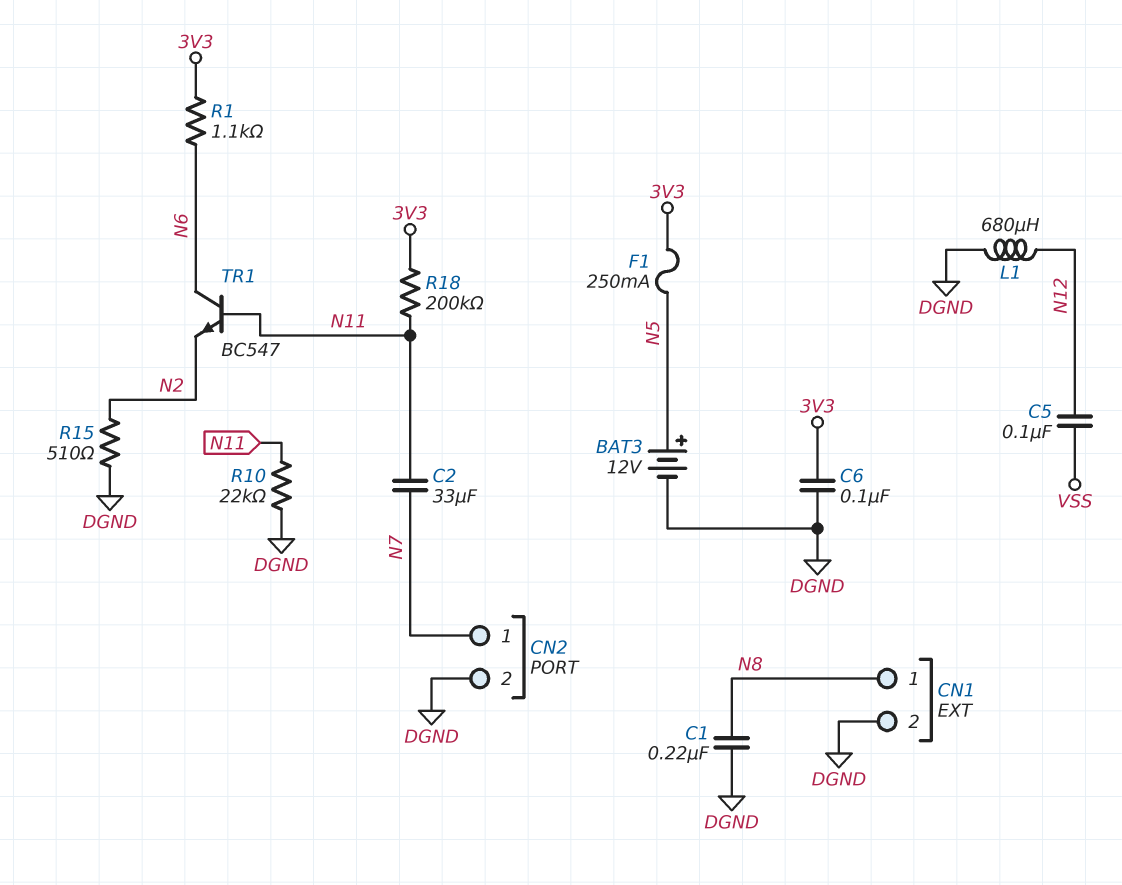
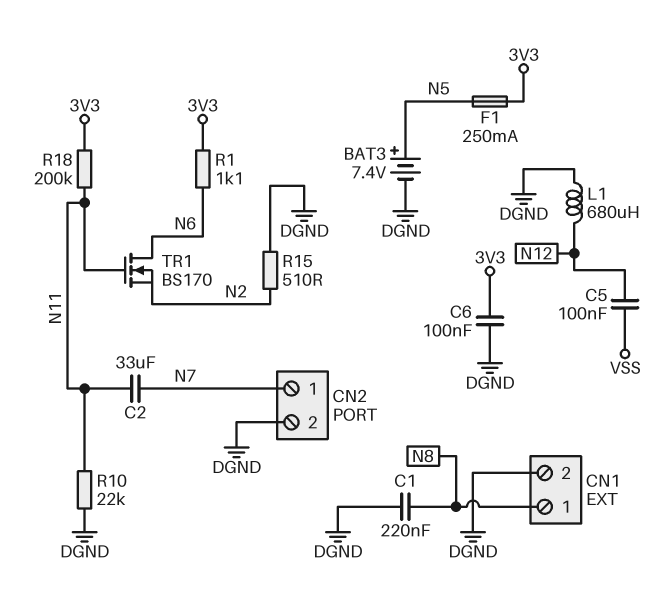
BAT3: 12V (plus N5, minus DGND) -> 7.4V (plus N5, minus DGND)
TR1: NPN BC547 (B N11, C N6, E N2) -> NMOS BS170 (G N11, D N6, S N2)

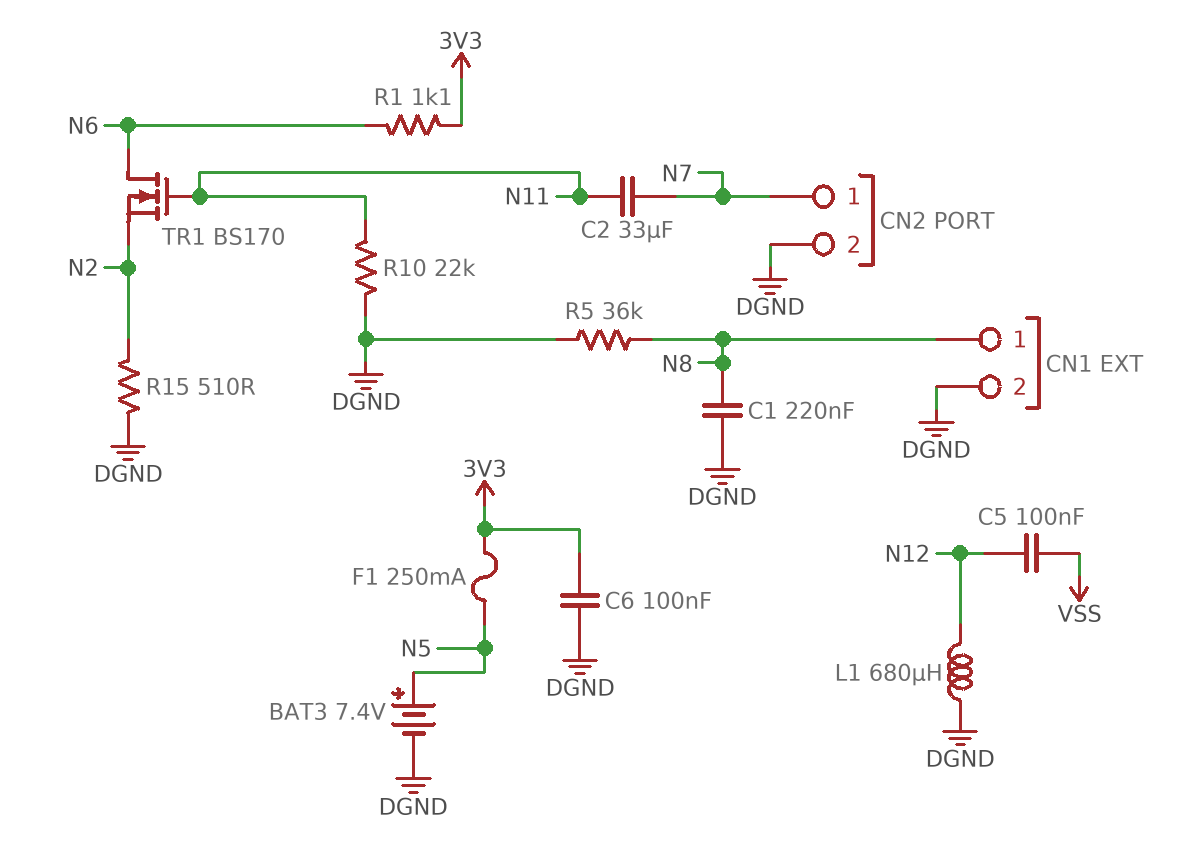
R5: none -> 36k (DGND, N8)
R18: 200k (3V3, N11) -> none

